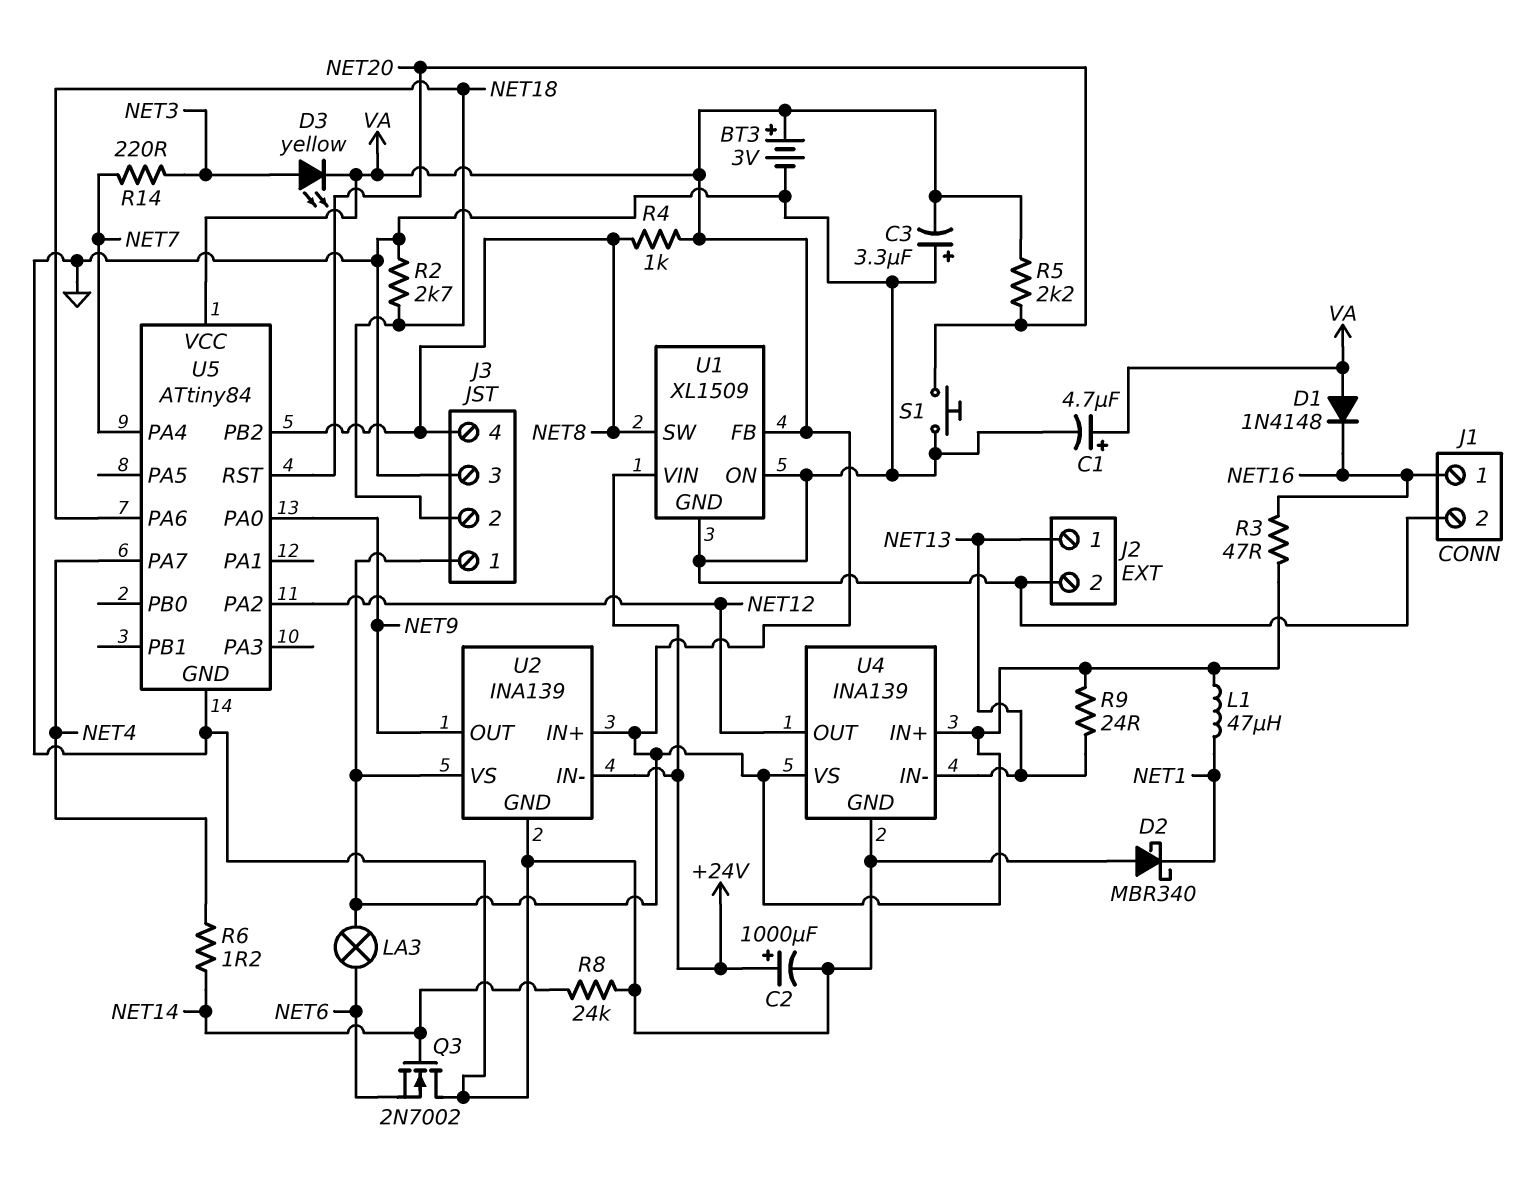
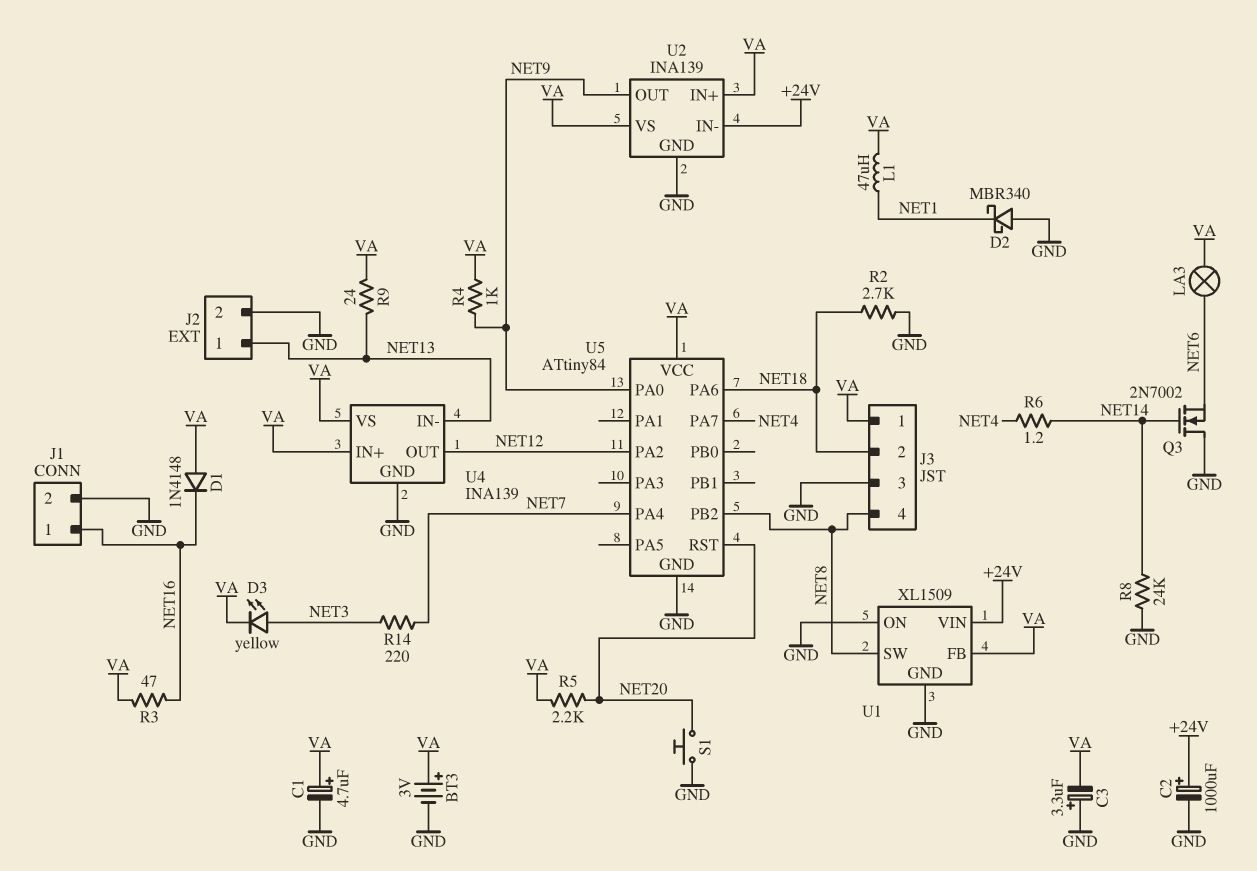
R4: 1k (NET8, VA) -> 1k (NET9, VA)

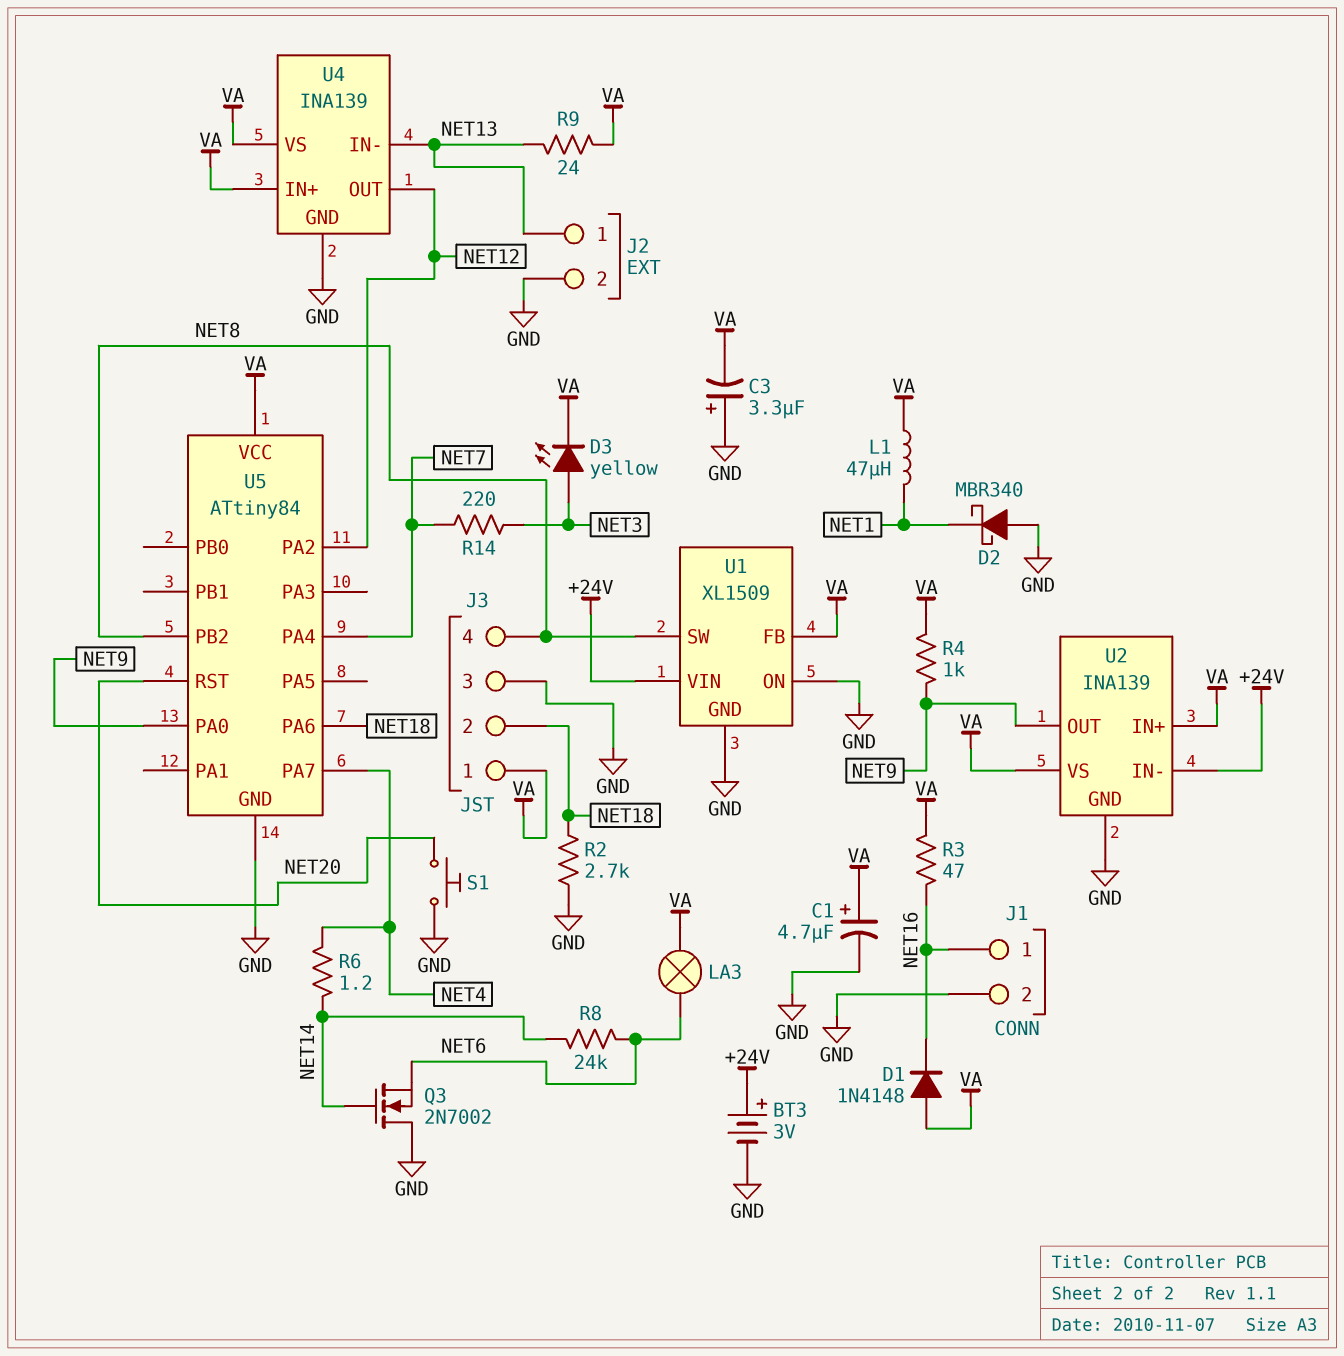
BT3: 3V (plus VA, minus GND) -> 3V (plus +24V, minus GND)
C2: 1000uF (plus +24V, minus GND) -> none
R5: 2.2k (NET20, VA) -> none
R8: 24k (GND, NET14) -> 24k (NET6, NET14)

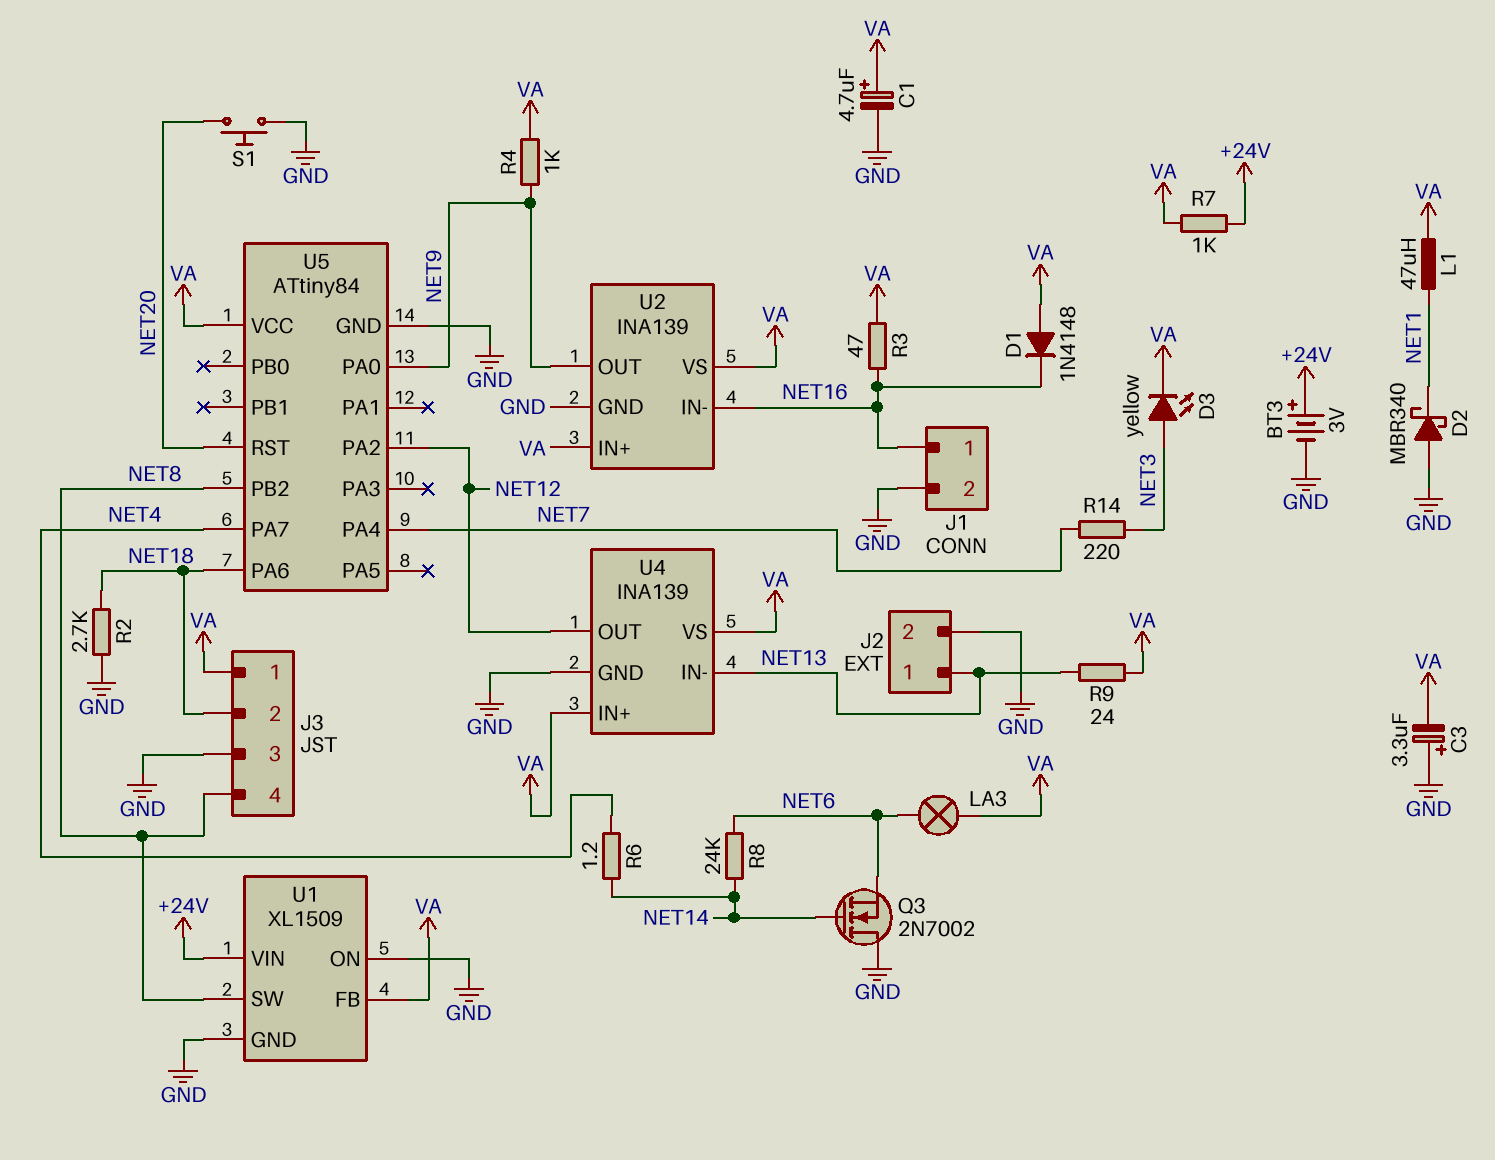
R7: none -> 1k (+24V, VA)
U2 pin IN-: +24V -> NET16

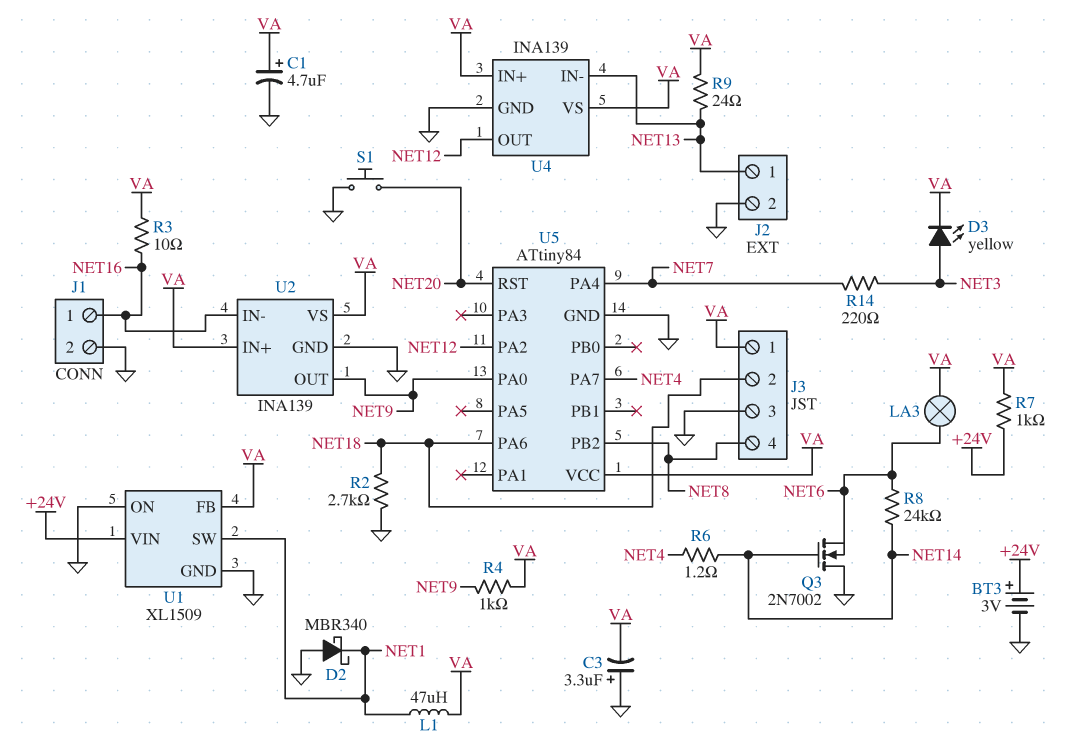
D1: diode 1N4148 (A VA, K NET16) -> none
R3: 47 (NET16, VA) -> 10 (NET16, VA)
U1 pin SW: NET8 -> NET1

